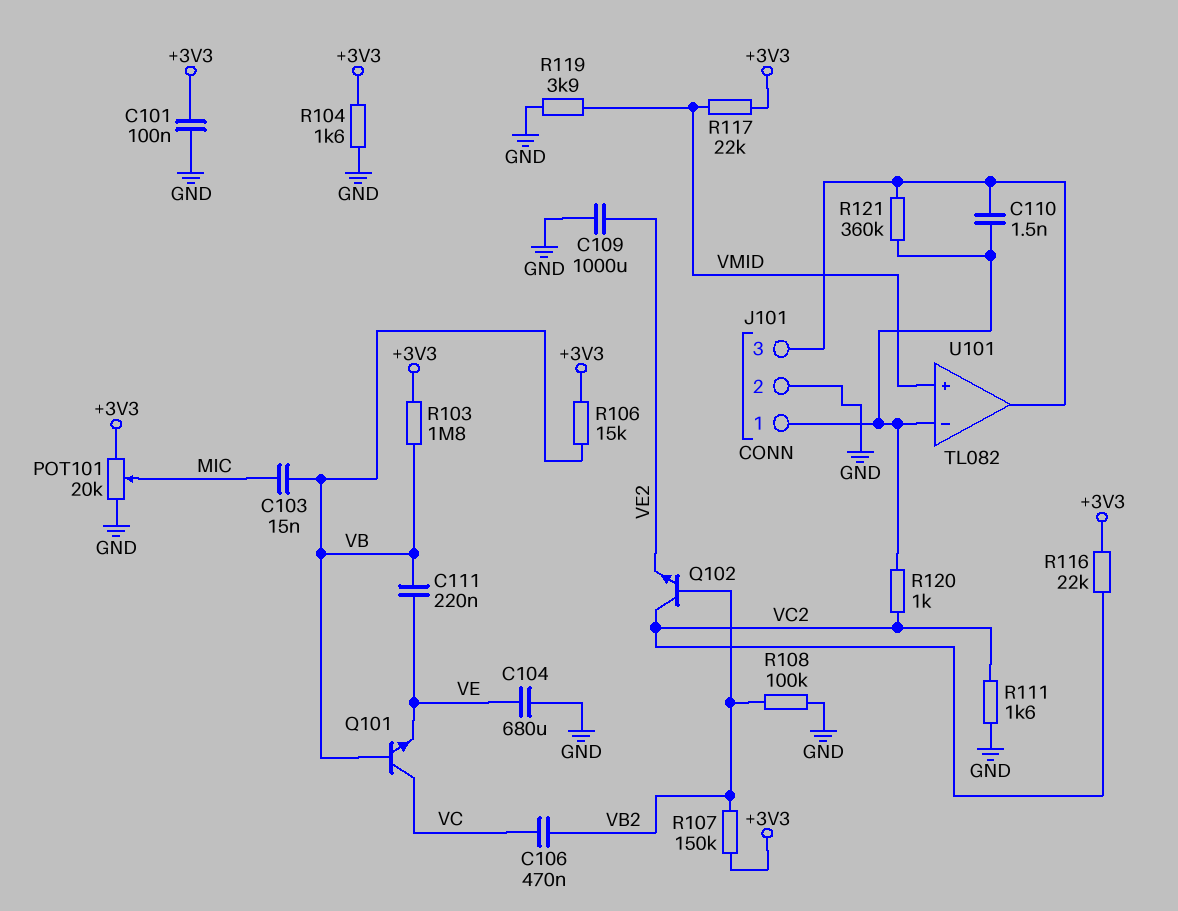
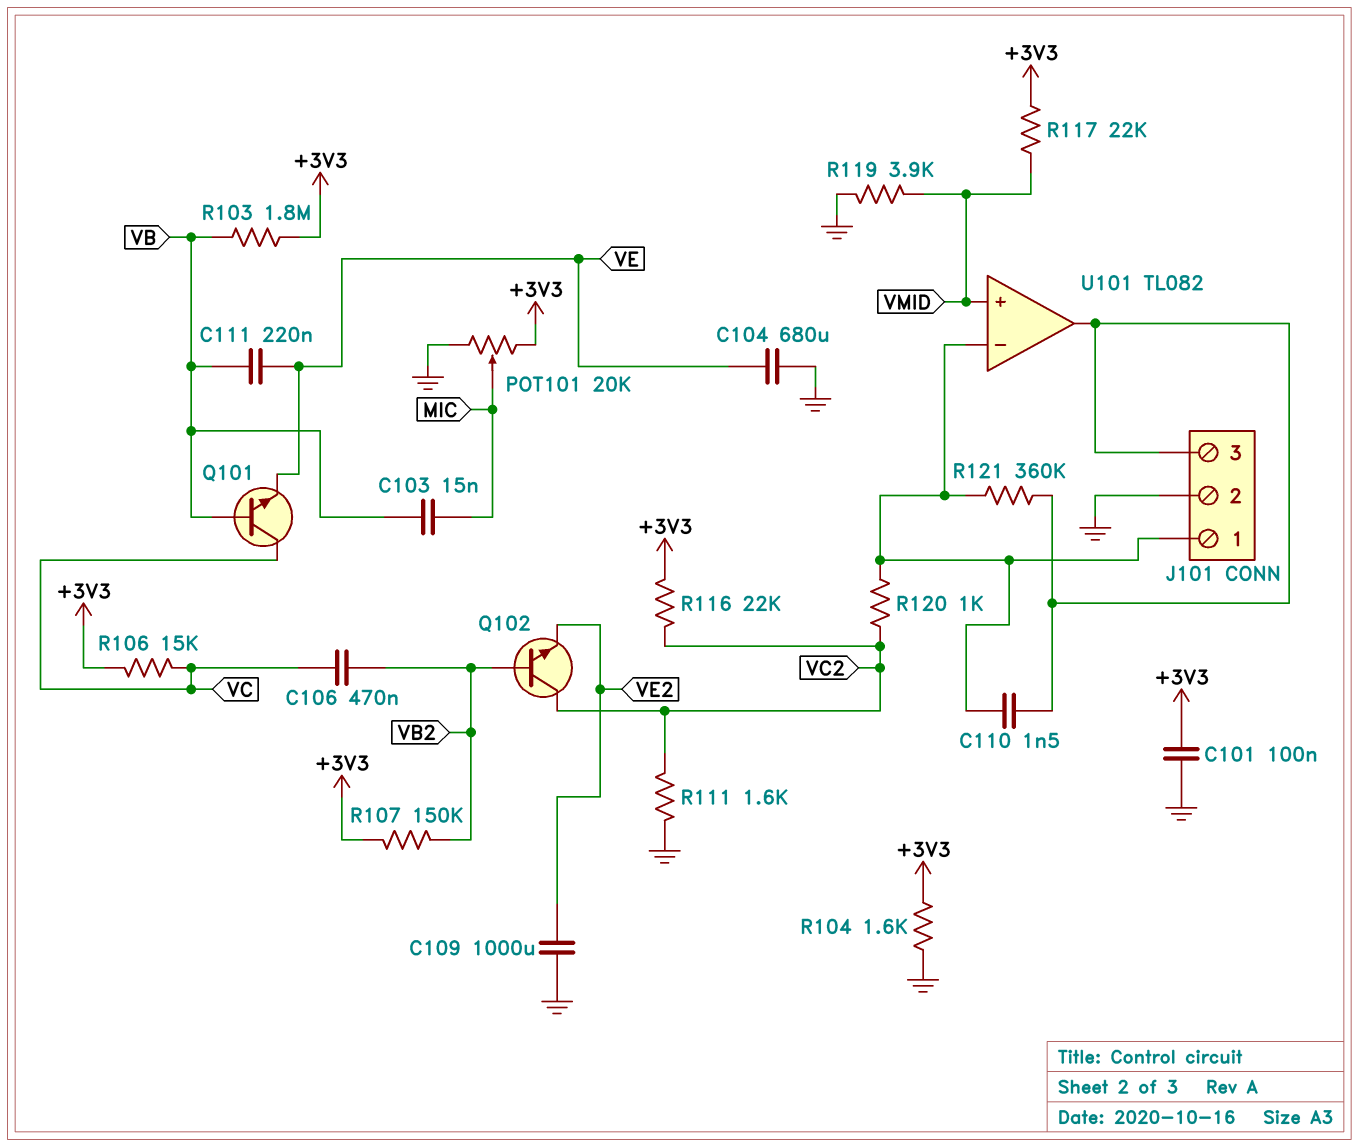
R106: 15k (+3V3, VB) -> 15k (+3V3, VC)
R108: 100k (GND, VB2) -> none

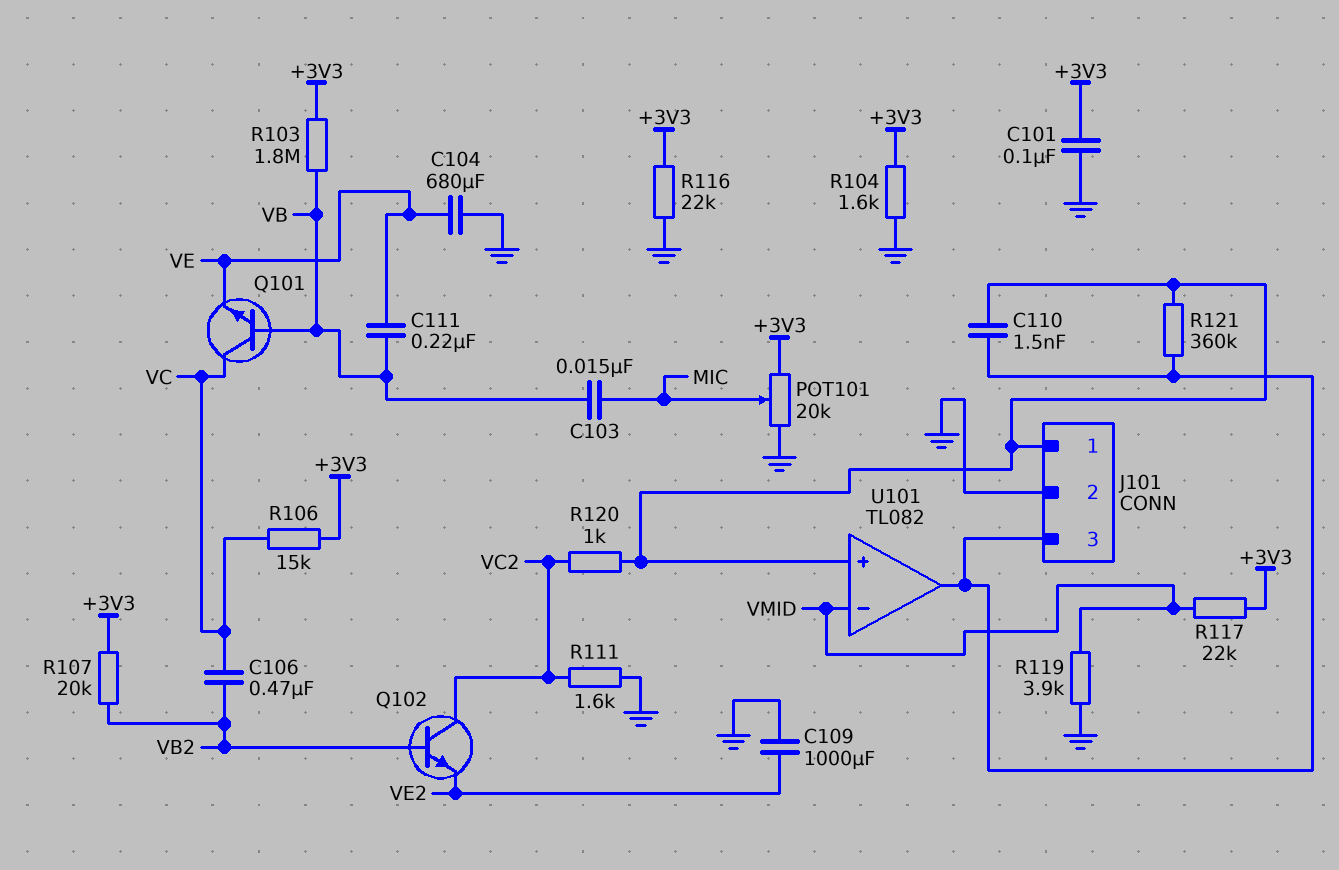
R107: 150k (+3V3, VB2) -> 20k (+3V3, VB2)
R116: 22k (+3V3, VC2) -> 22k (+3V3, GND)
U101 pin in+: VMID -> J101/1
U101 pin in-: J101/1 -> VMID

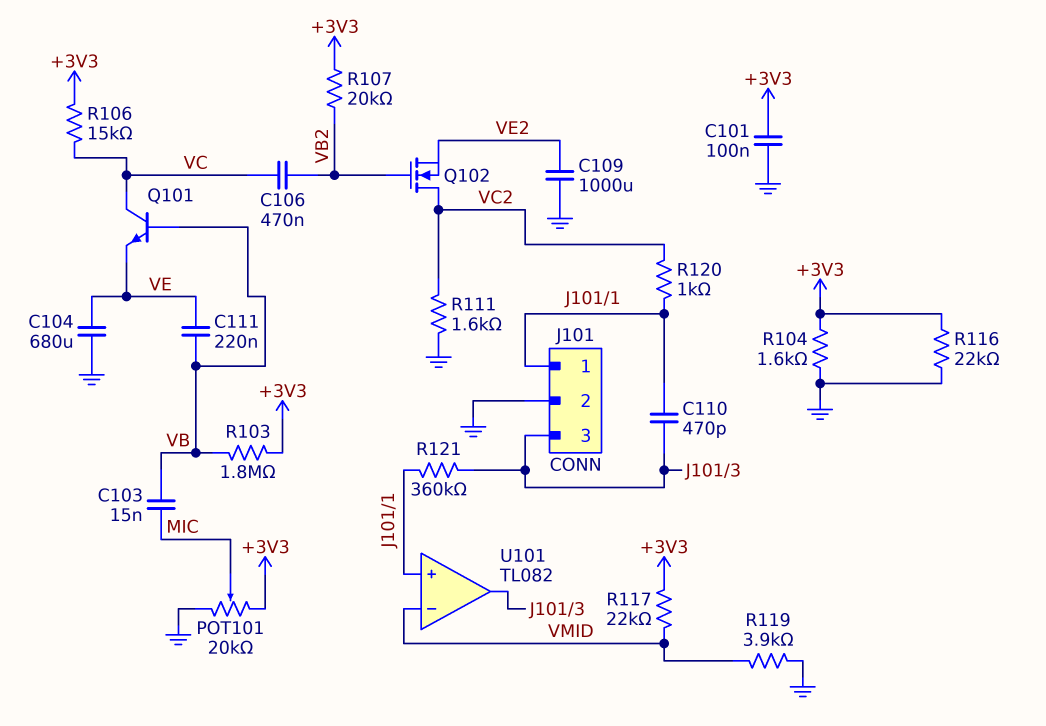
C110: 1.5nF (J101/1, J101/3) -> 470pF (J101/1, J101/3)
Q102: NPN (B VB2, C VC2, E VE2) -> NMOS (G VB2, D VC2, S VE2)

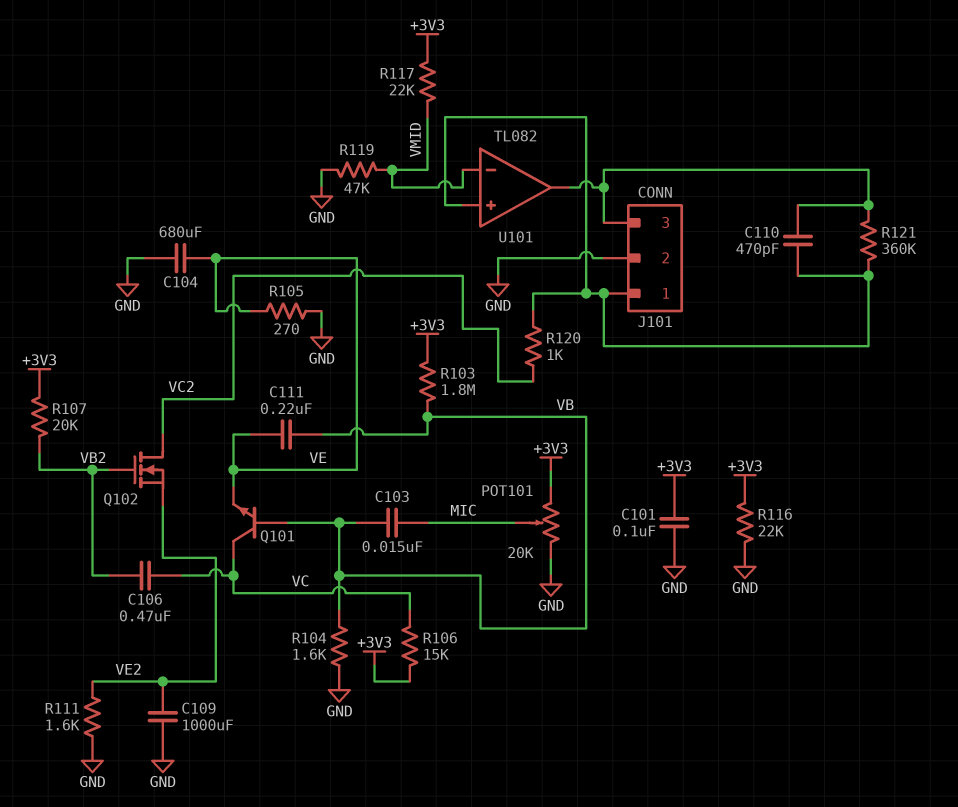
R104: 1.6k (+3V3, GND) -> 1.6k (GND, VB)
R105: none -> 270 (GND, VE)
R111: 1.6k (GND, VC2) -> 1.6k (GND, VE2)
R119: 3.9k (GND, VMID) -> 47k (GND, VMID)

